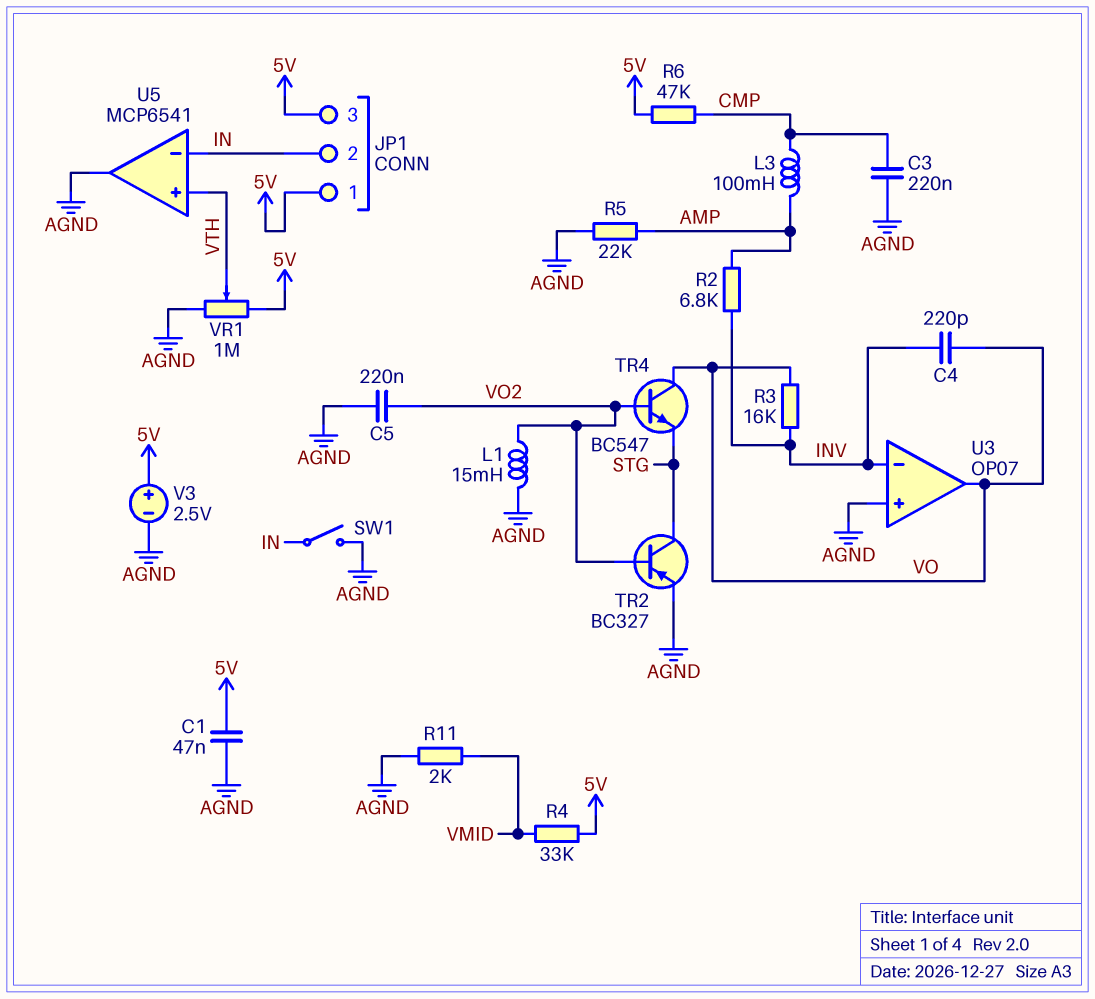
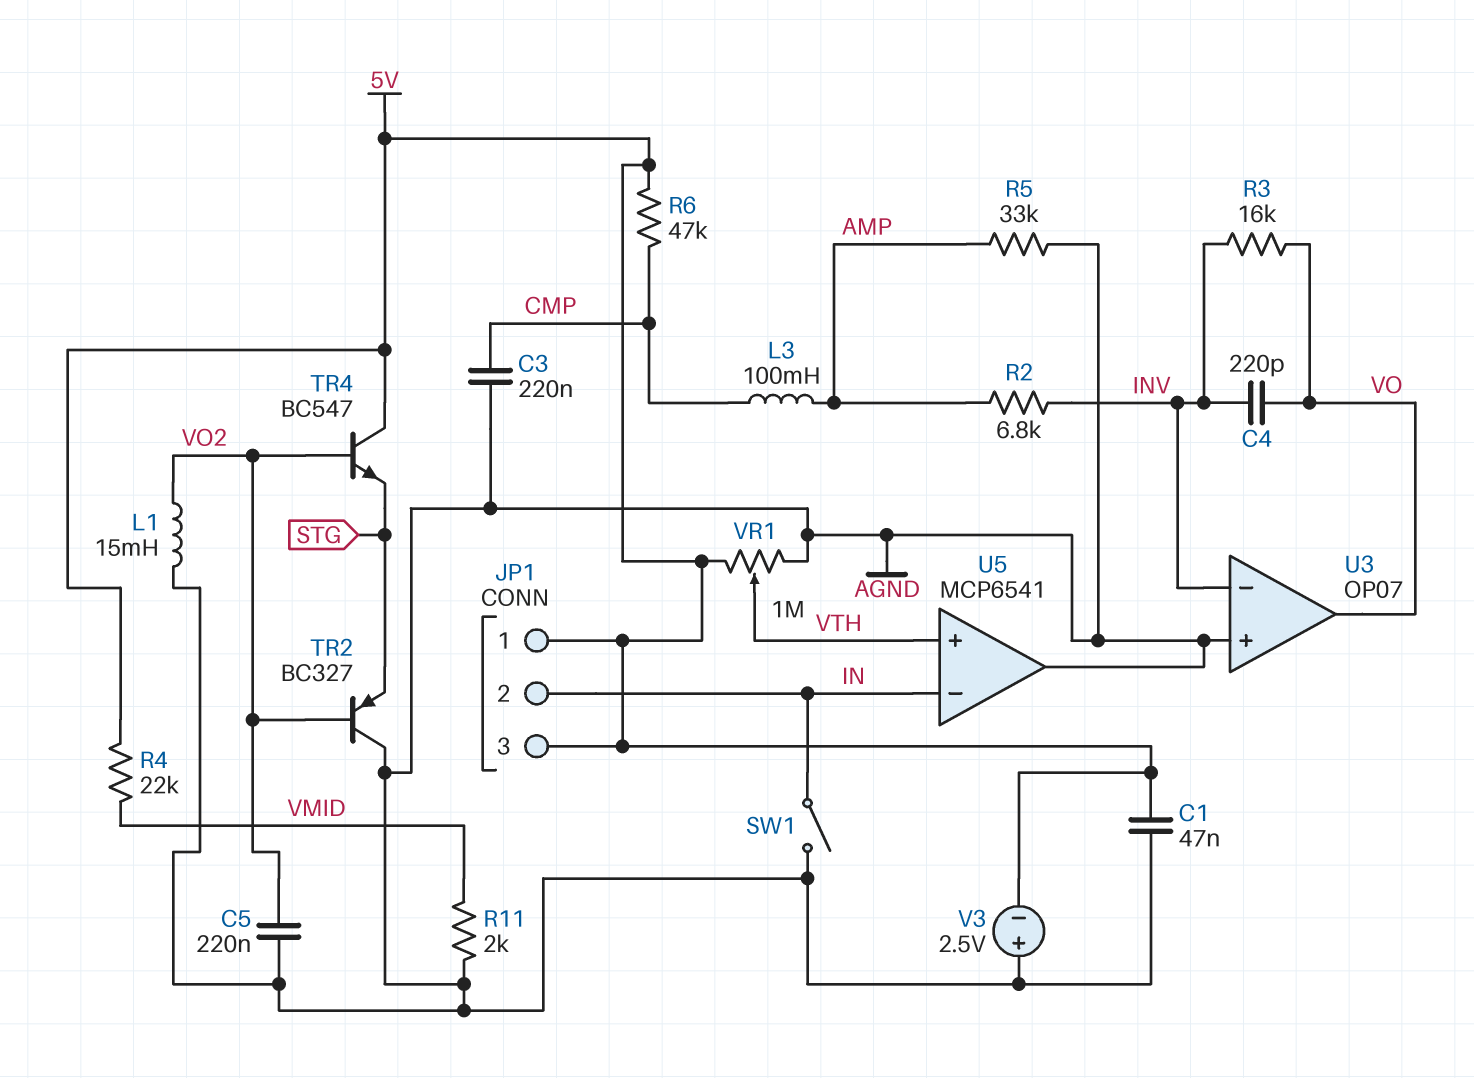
R4: 33k (5V, VMID) -> 22k (5V, VMID)
R5: 22k (AGND, AMP) -> 33k (AGND, AMP)
TR2: PNP BC327 (B VO2, C STG, E AGND) -> PNP BC327 (B VO2, C AGND, E STG)
TR4: NPN BC547 (B VO2, C VO, E STG) -> NPN BC547 (B VO2, C 5V, E STG)
V3: 2.5V (plus 5V, minus AGND) -> 2.5V (plus AGND, minus 5V)

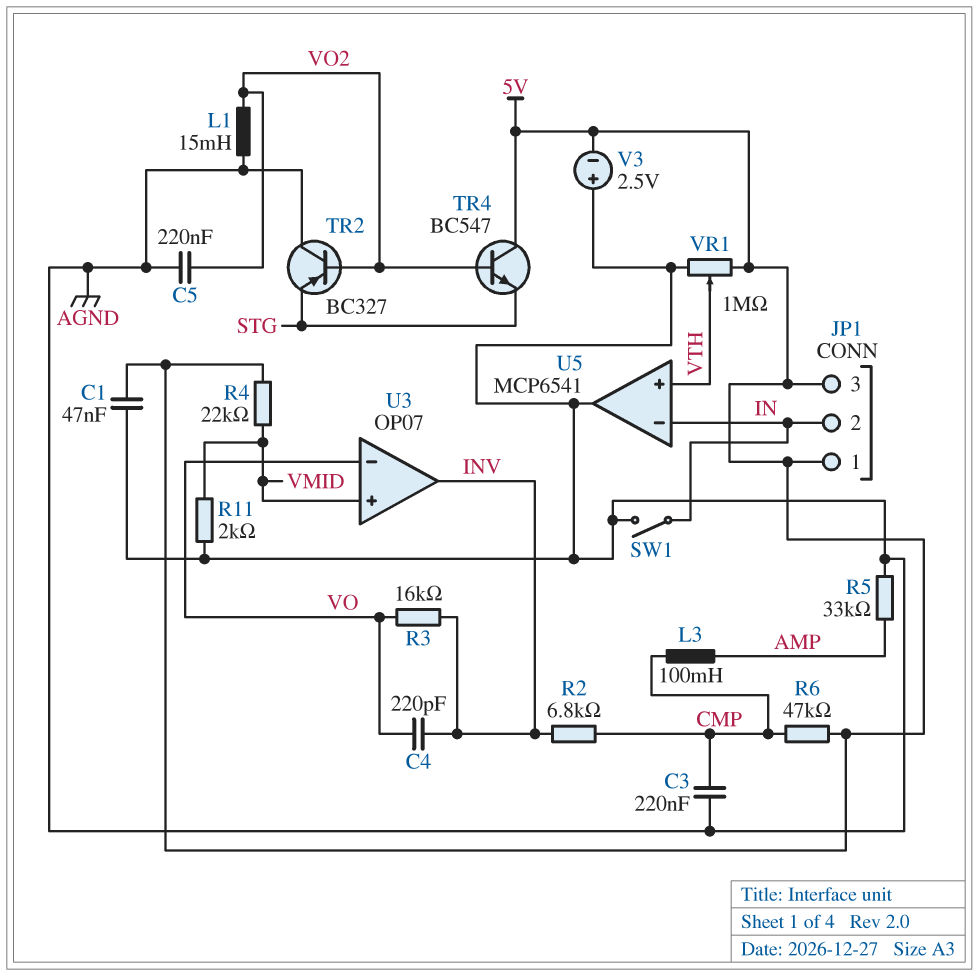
R2: 6.8k (AMP, INV) -> 6.8k (CMP, INV)
U3 pin in+: AGND -> VMID
U3 pin in-: INV -> VO
U3 pin out: VO -> INV

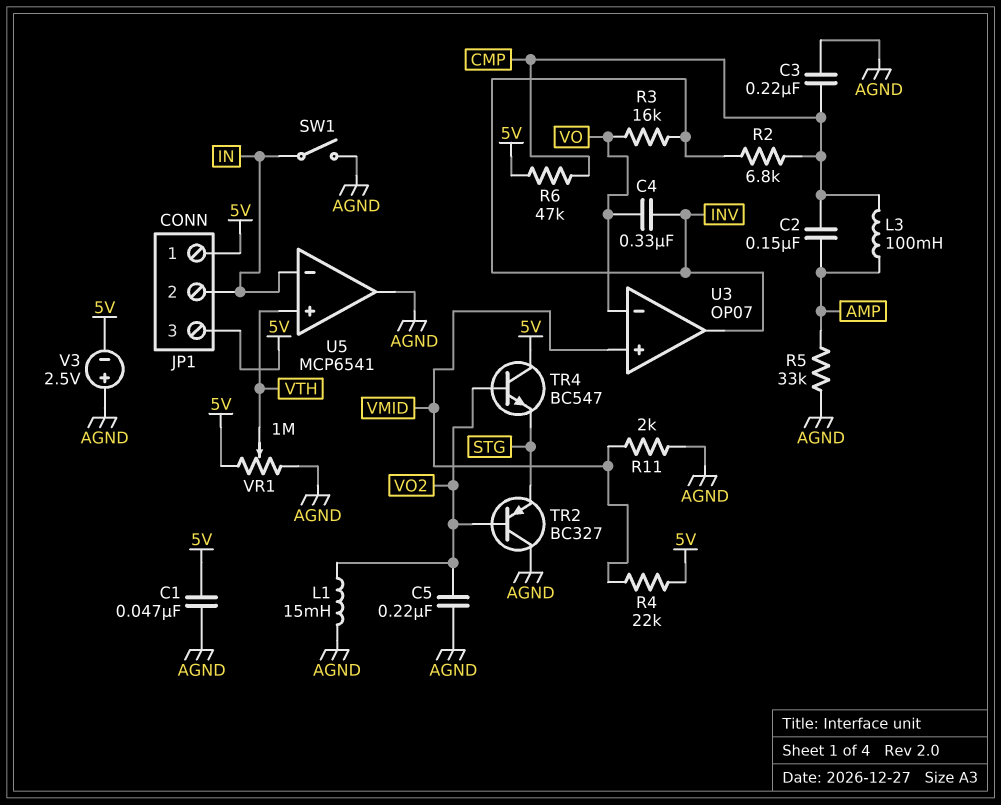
C2: none -> 150nF (AMP, CMP)
C4: 220pF (INV, VO) -> 330nF (INV, VO)

